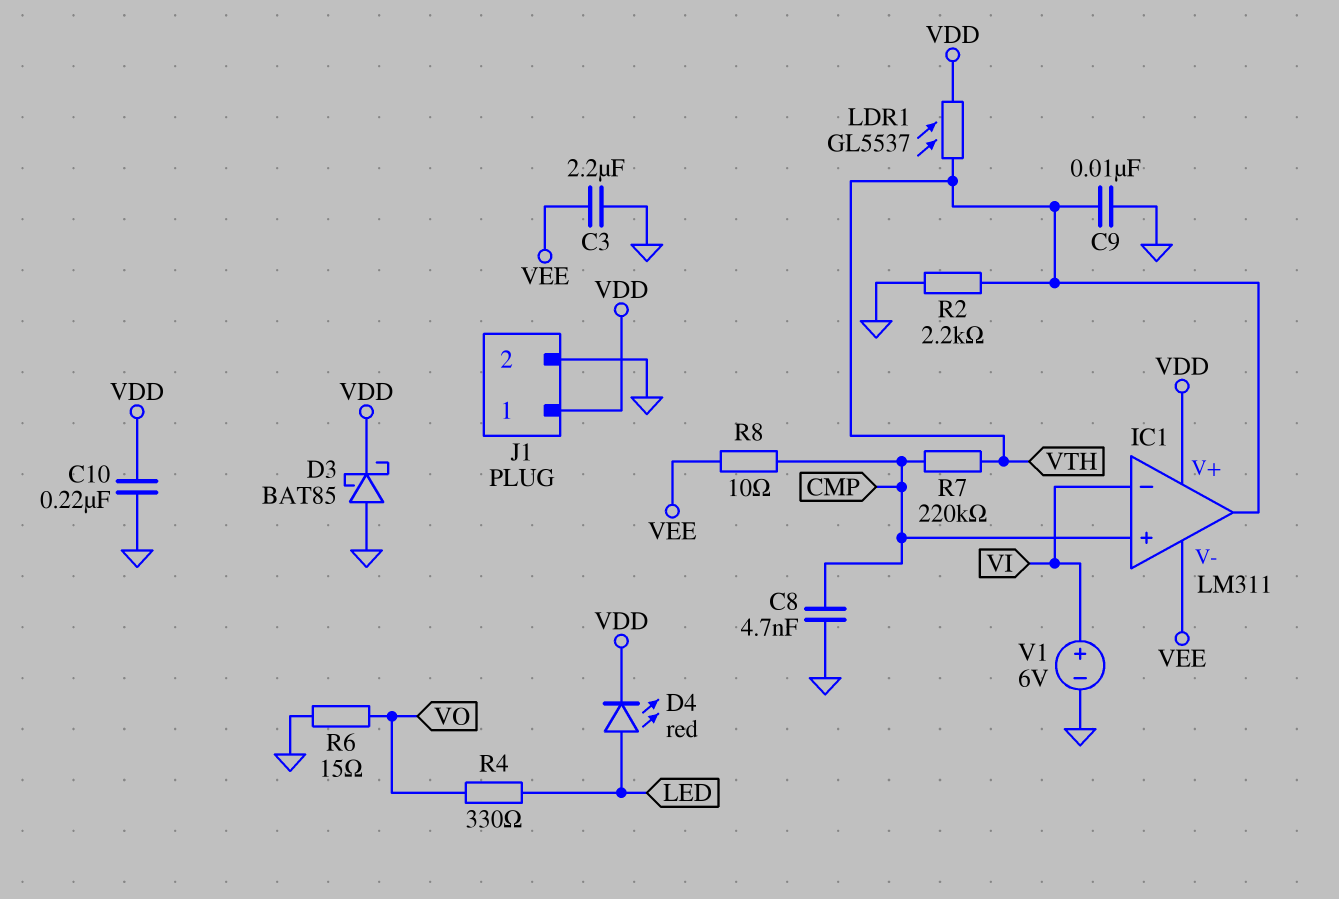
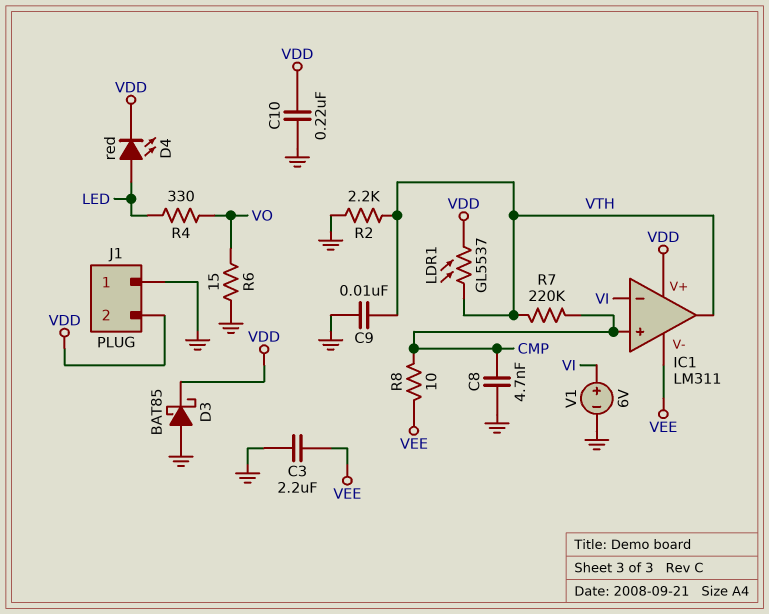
J1 pin 1: VDD -> GND
J1 pin 2: GND -> VDD

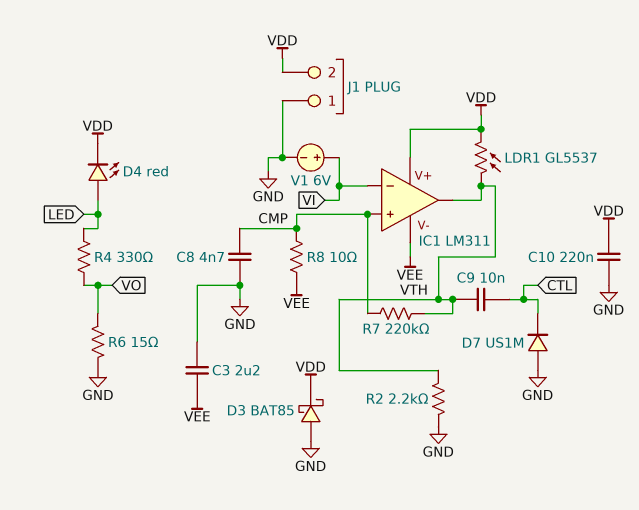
C9: 10nF (GND, VTH) -> 10nF (CTL, VTH)
D7: none -> diode US1M (A GND, K CTL)

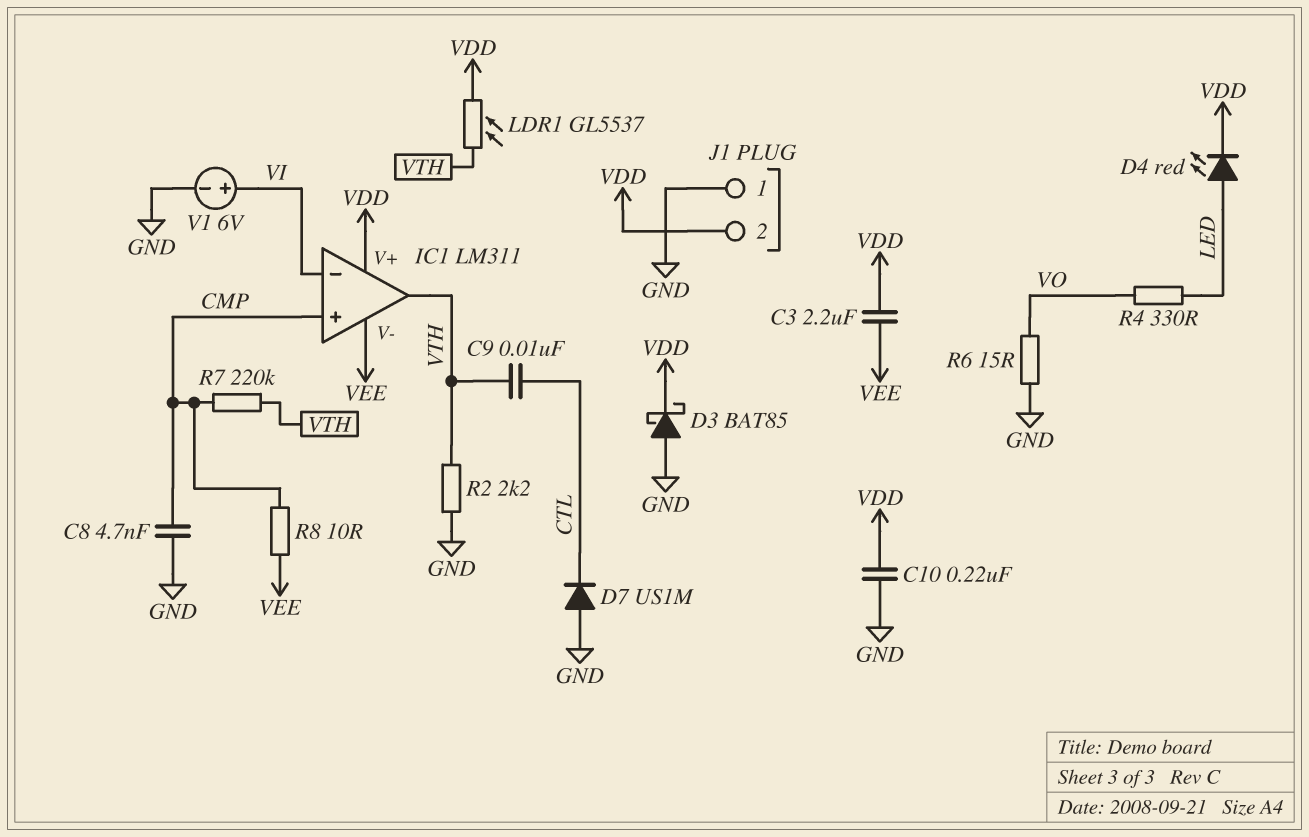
C3: 2.2uF (GND, VEE) -> 2.2uF (VDD, VEE)

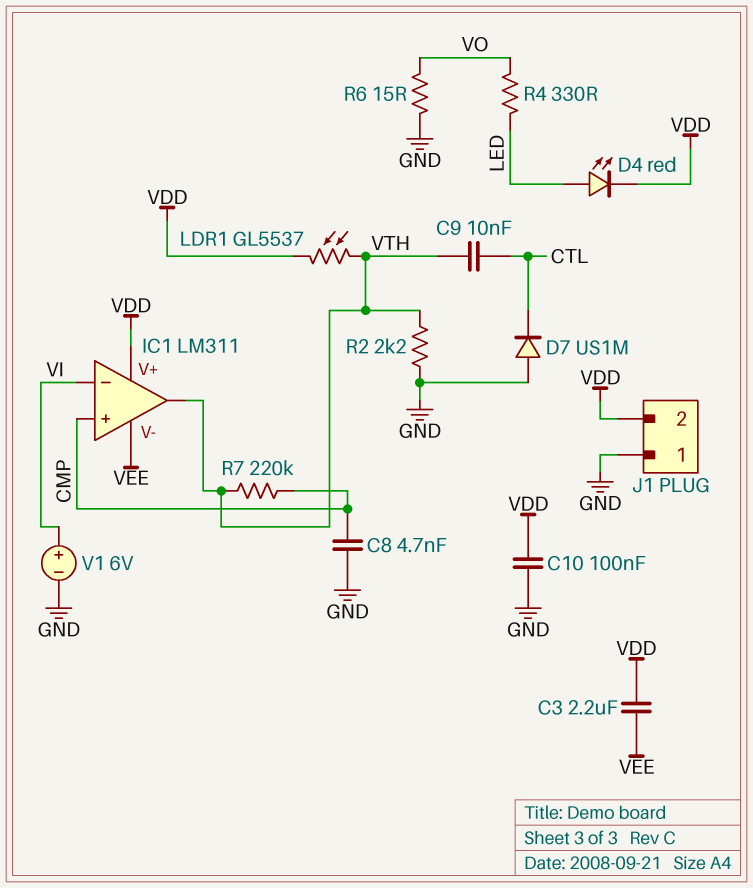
C10: 220nF (GND, VDD) -> 100nF (GND, VDD)
D3: schottky BAT85 (A GND, K VDD) -> none
R8: 10 (CMP, VEE) -> none

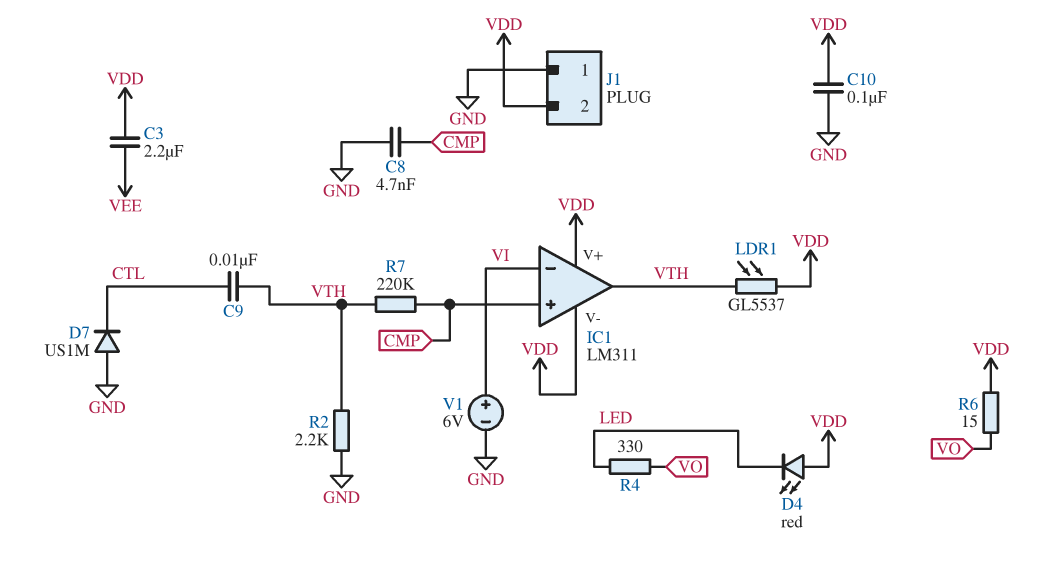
D4: LED red (A LED, K VDD) -> LED red (A VDD, K LED)
IC1 pin V-: VEE -> VDD
R6: 15 (GND, VO) -> 15 (VDD, VO)

